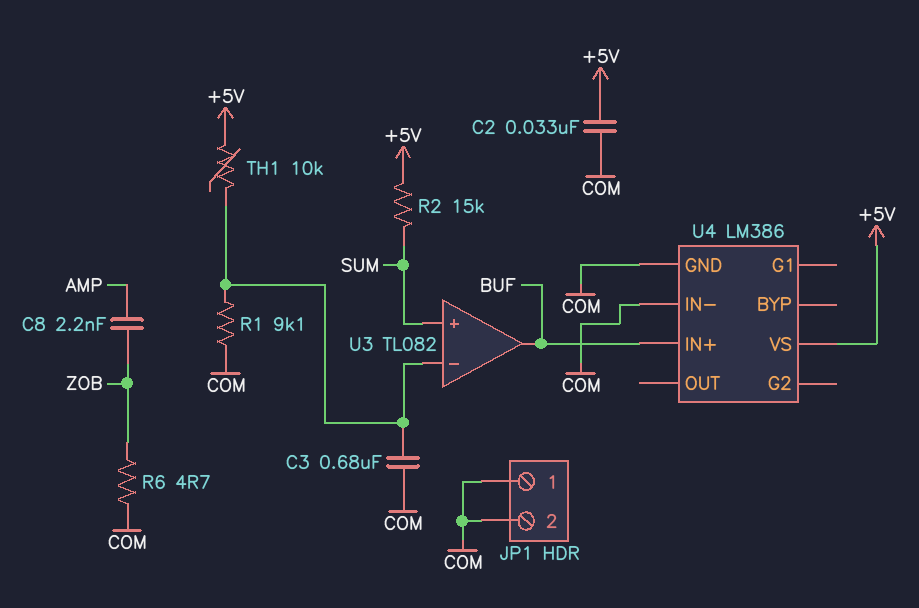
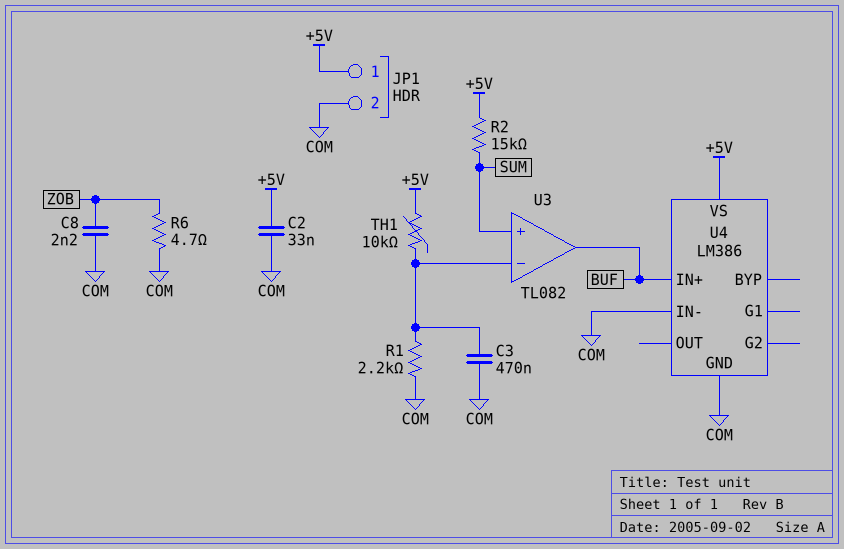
C3: 680nF (COM, U3/in-) -> 470nF (COM, U3/in-)
C8: 2.2nF (AMP, ZOB) -> 2.2nF (COM, ZOB)
JP1 pin 1: COM -> +5V
R1: 9.1k (COM, U3/in-) -> 2.2k (COM, U3/in-)

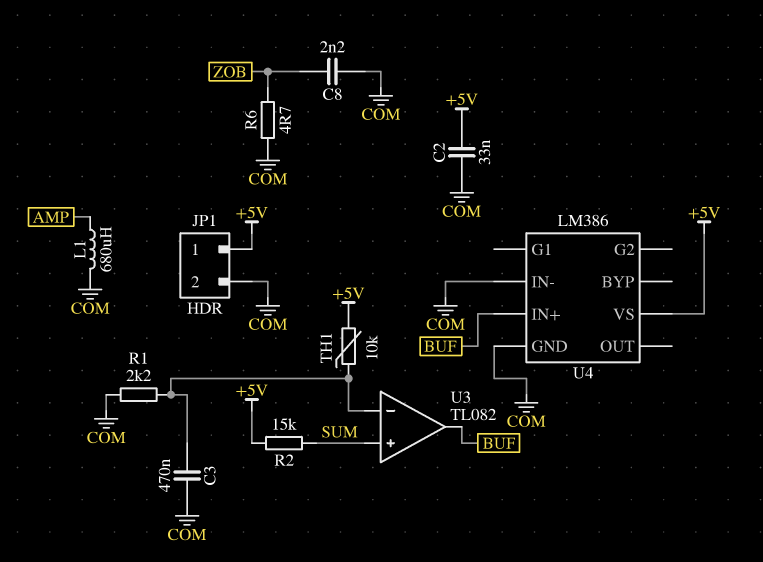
L1: none -> 680uH (AMP, COM)

